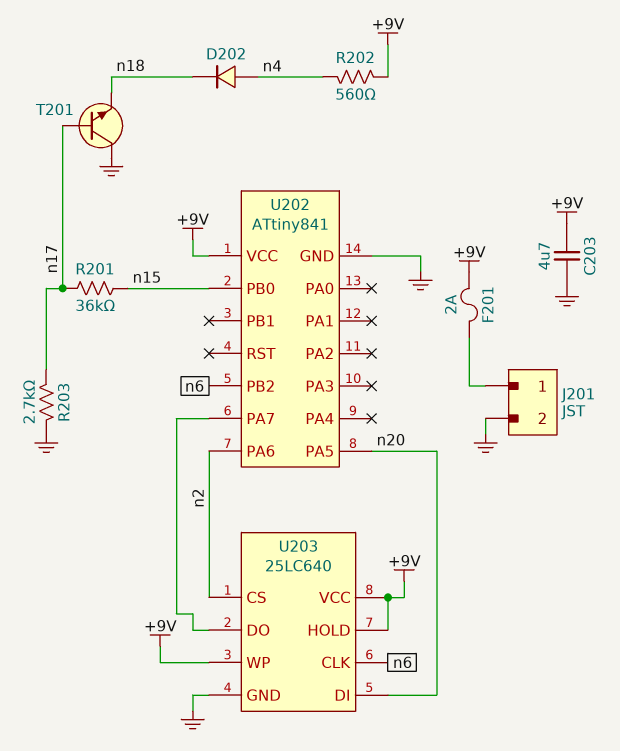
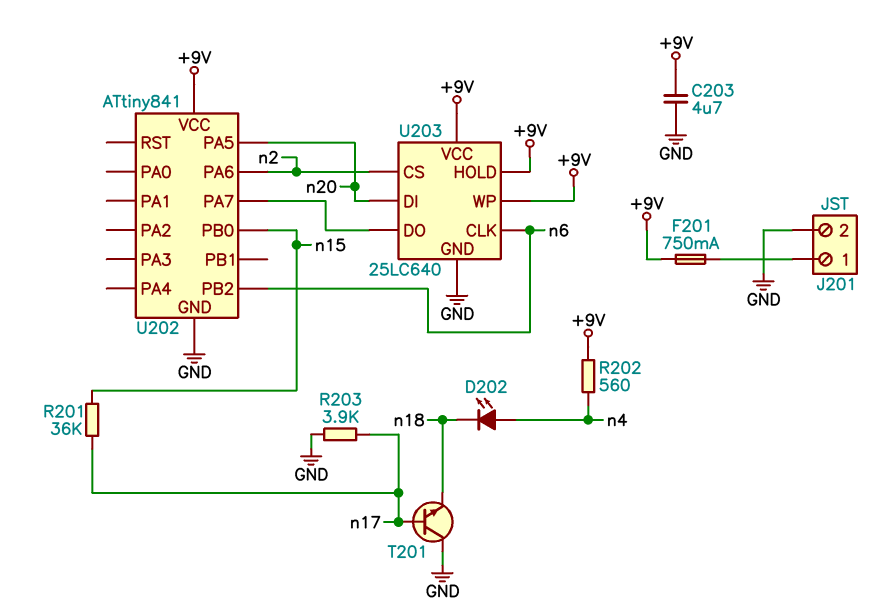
D202: diode (A n4, K n18) -> LED (A n4, K n18)
F201: 2A (+9V, J201/1) -> 750mA (+9V, J201/1)
R203: 2.7k (GND, n17) -> 3.9k (GND, n17)

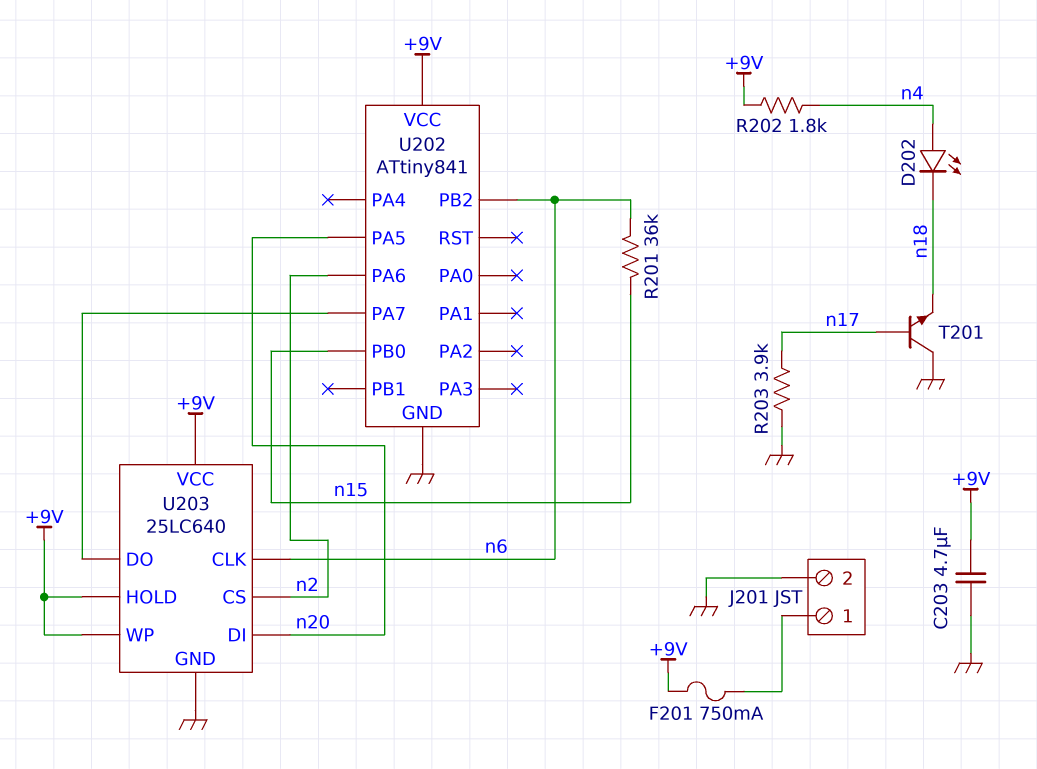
R201: 36k (n15, n17) -> 36k (n6, n15)
R202: 560 (+9V, n4) -> 1.8k (+9V, n4)

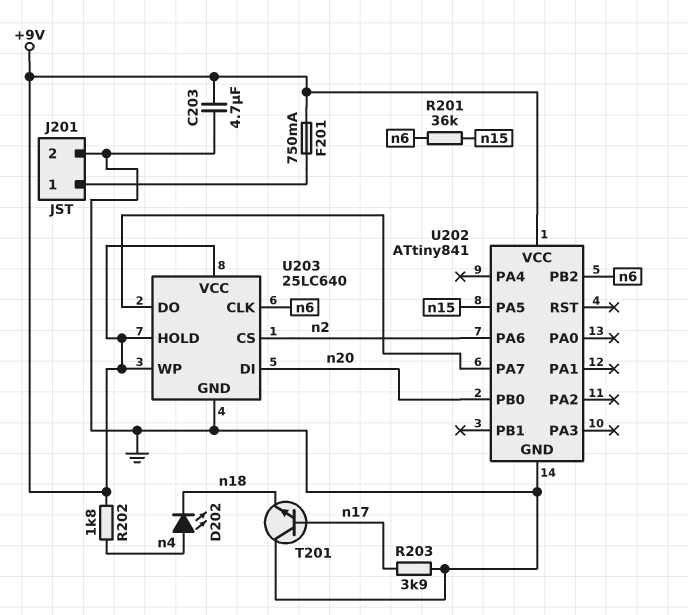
U202 pin PA5: n20 -> n15
U202 pin PB0: n15 -> n20

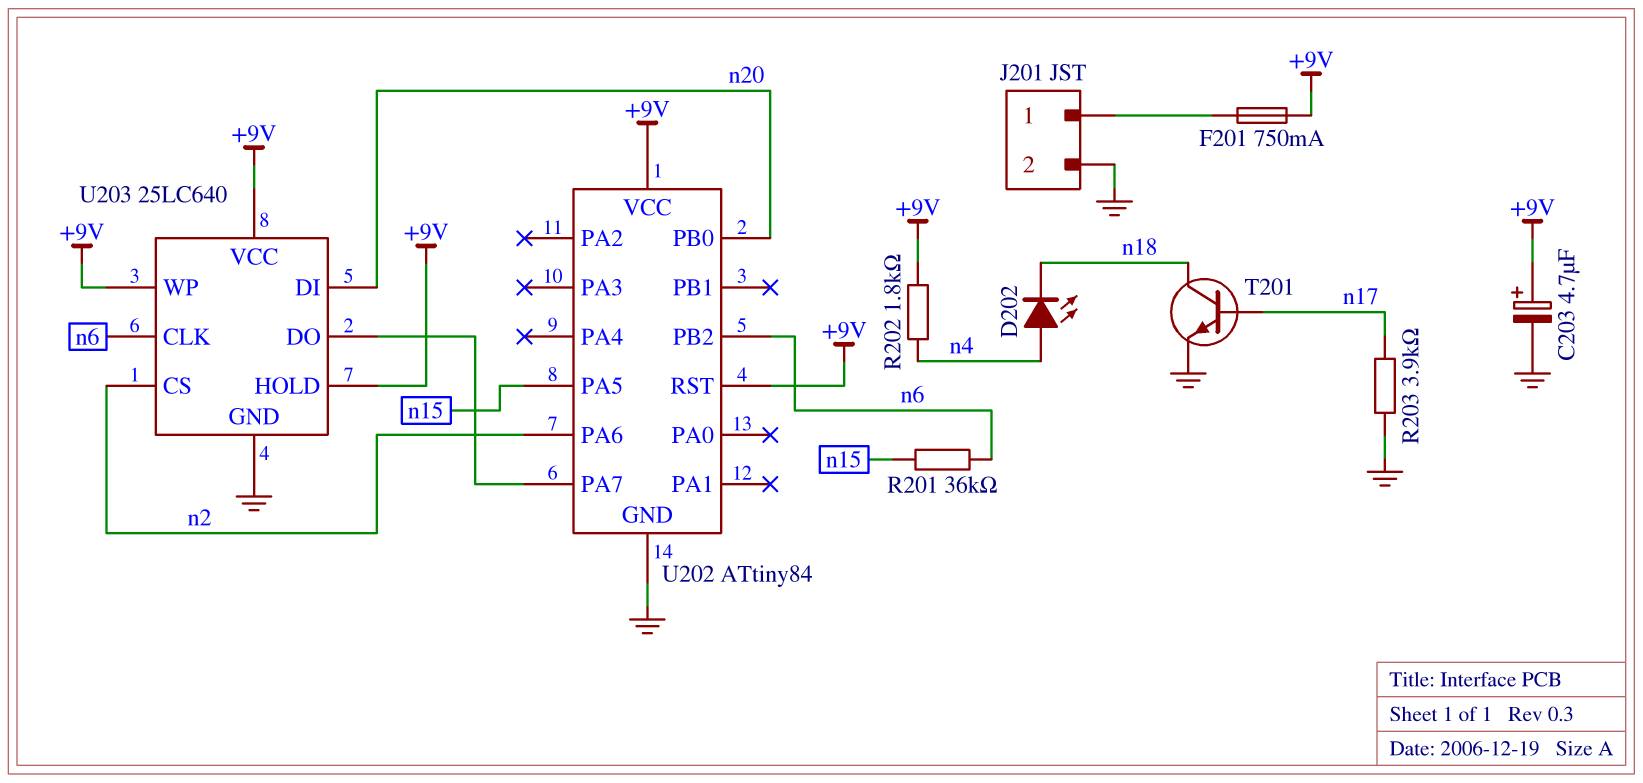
C203: 4.7uF (+9V, GND) -> 4.7uF (plus +9V, minus GND)
T201: NPN (B n17, C GND, E n18) -> NPN (B n17, C n18, E GND)
U202: ATtiny841 -> ATtiny84
U202 pin RST: none -> +9V

